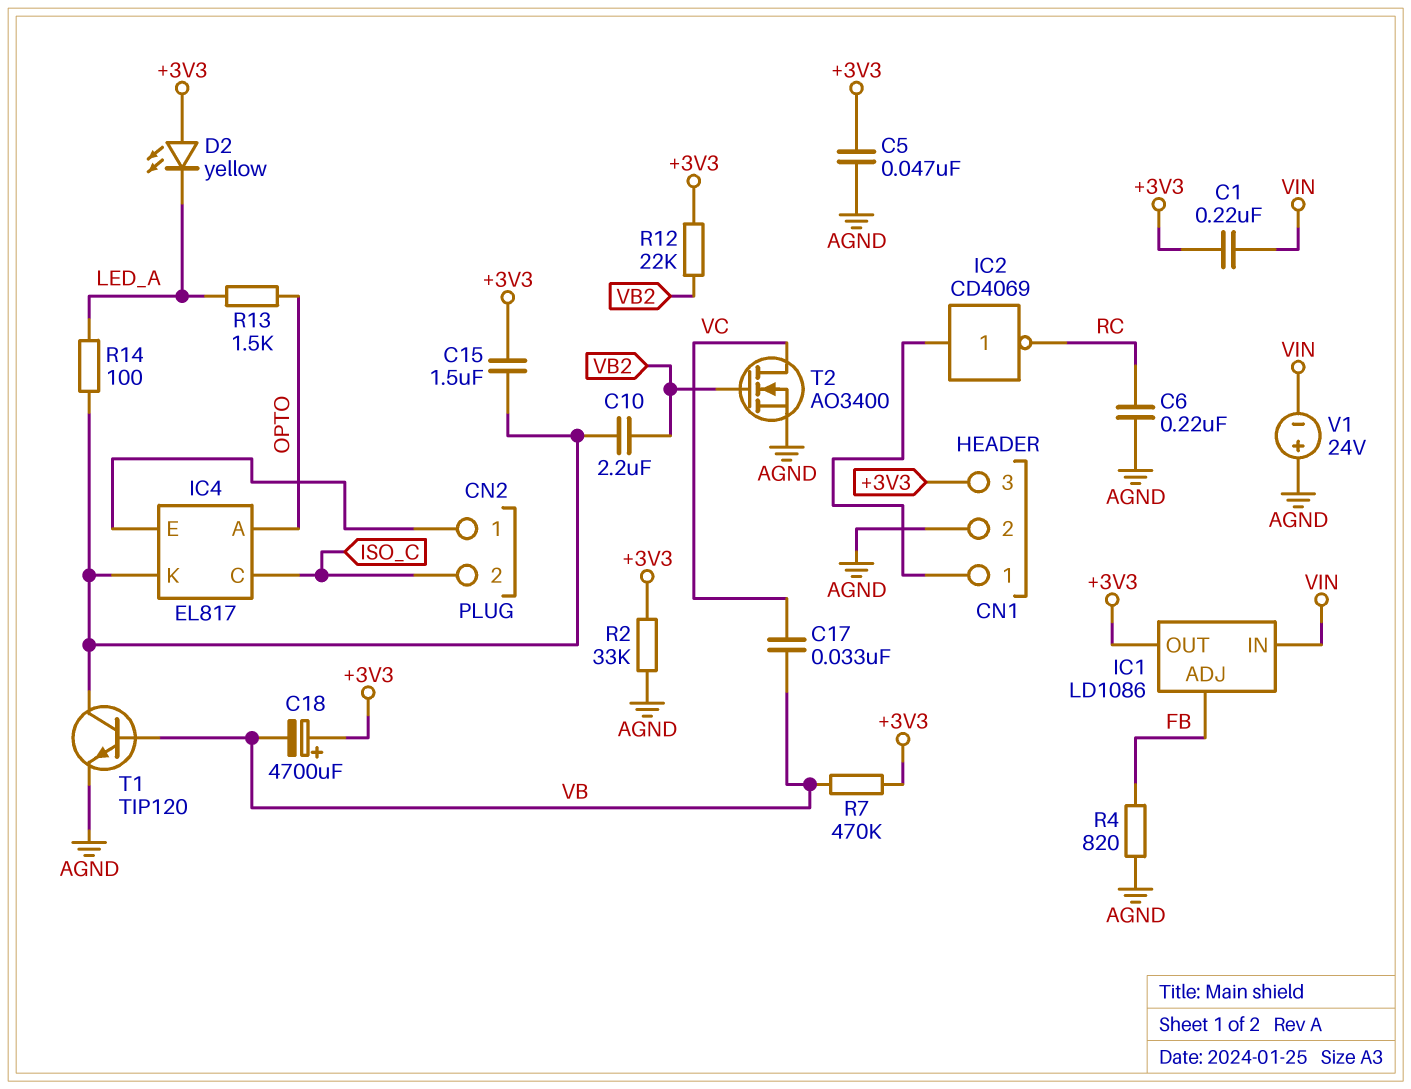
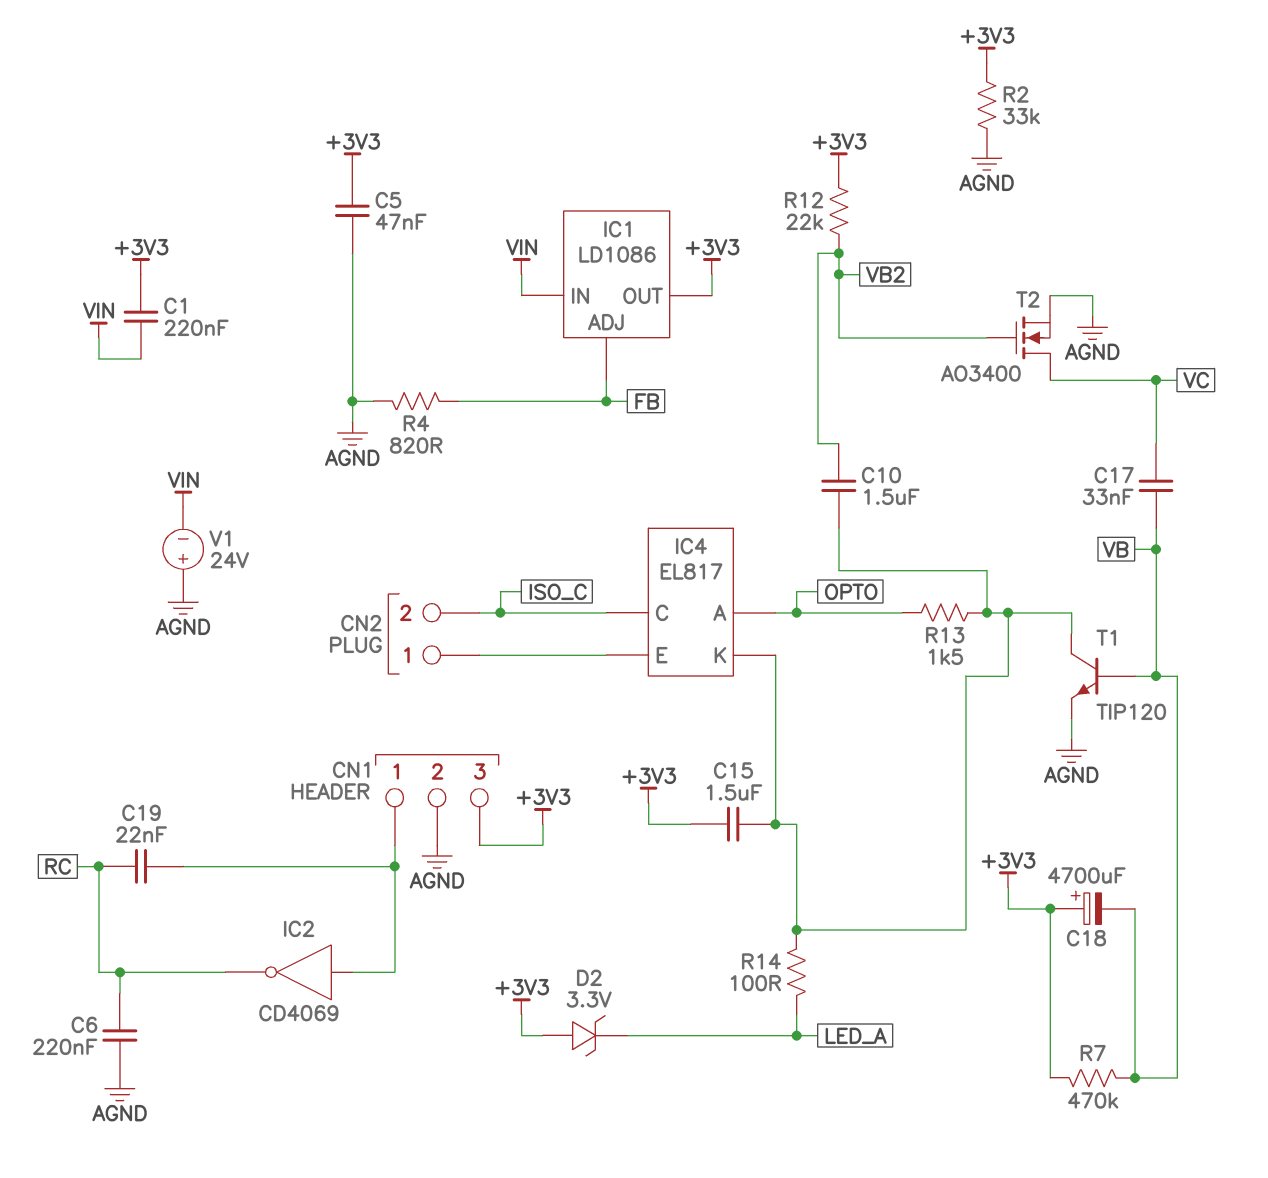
C10: 2.2uF (IC4/K, VB2) -> 1.5uF (IC4/K, VB2)
C19: none -> 22nF (CN1/1, RC)
D2: LED yellow (A +3V3, K LED_A) -> zener 3.3V (A +3V3, K LED_A)
R13: 1.5k (LED_A, OPTO) -> 1.5k (IC4/K, OPTO)

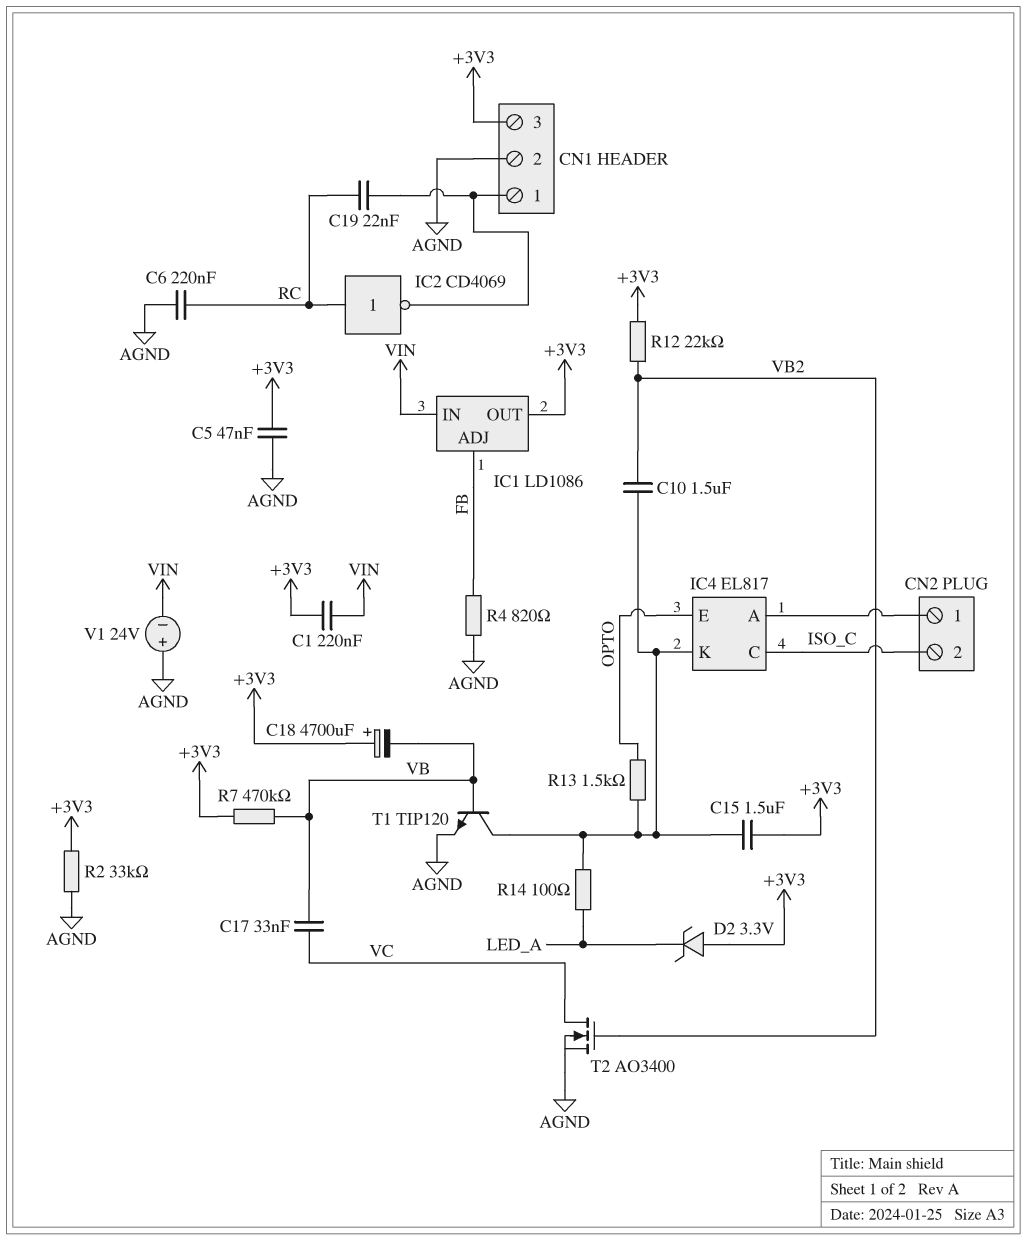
IC2: NOT CD4069 (in CN1/1, out RC) -> NOT CD4069 (in RC, out CN1/1)
IC4 pin A: OPTO -> CN2/1
IC4 pin E: CN2/1 -> OPTO

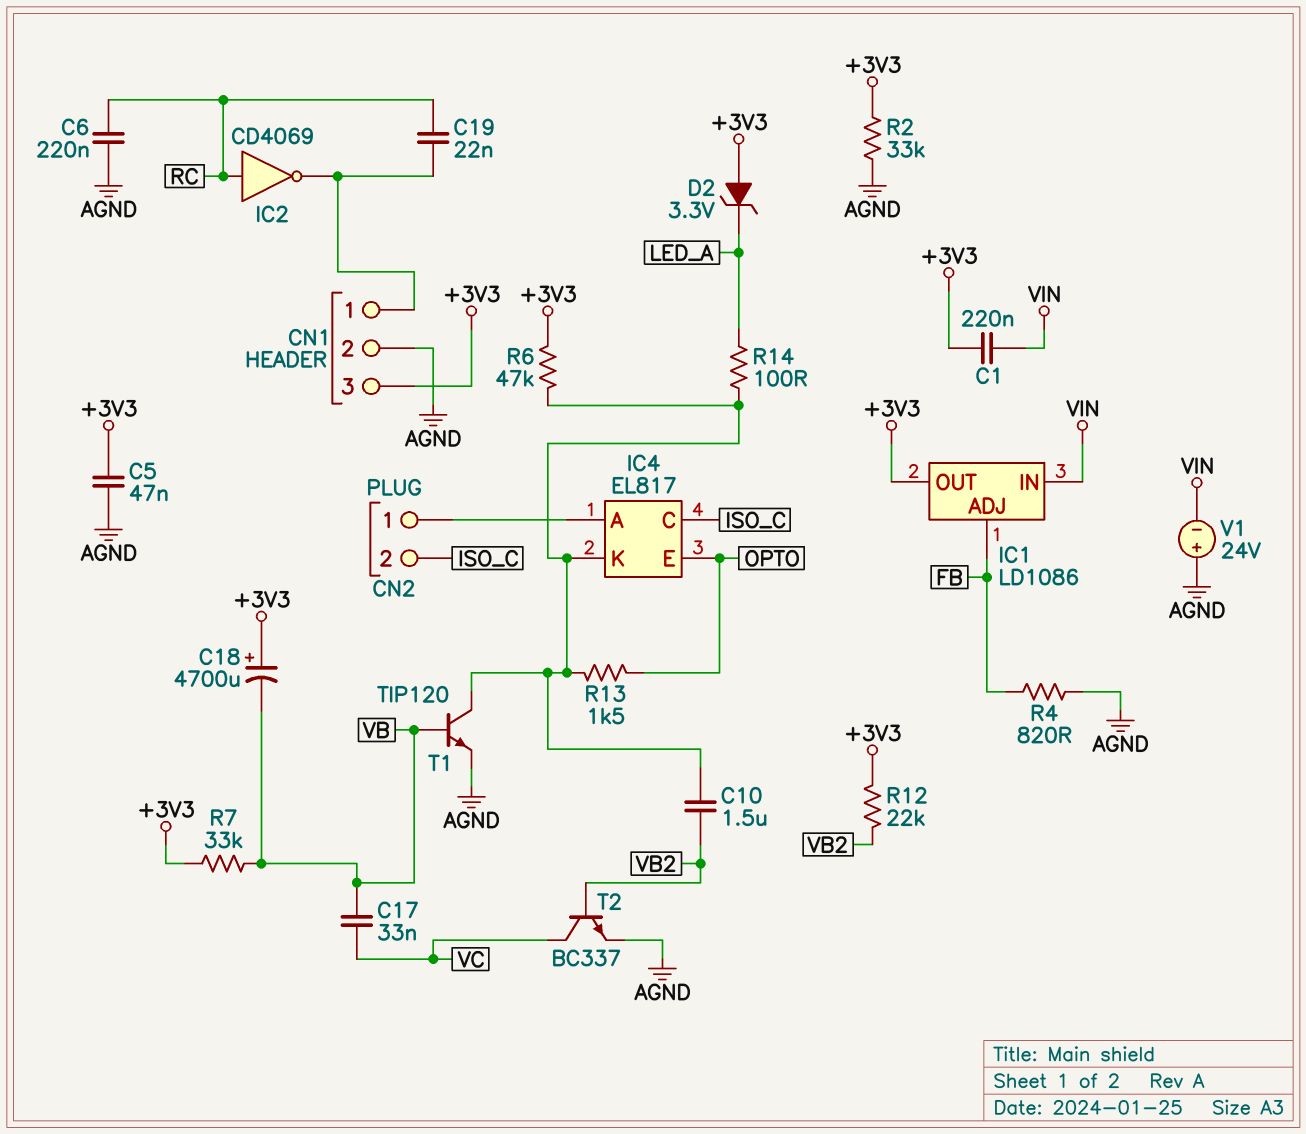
C15: 1.5uF (+3V3, IC4/K) -> none
R6: none -> 47k (+3V3, IC4/K)
R7: 470k (+3V3, VB) -> 33k (+3V3, VB)
T2: NMOS AO3400 (G VB2, D VC, S AGND) -> NPN BC337 (B VB2, C VC, E AGND)

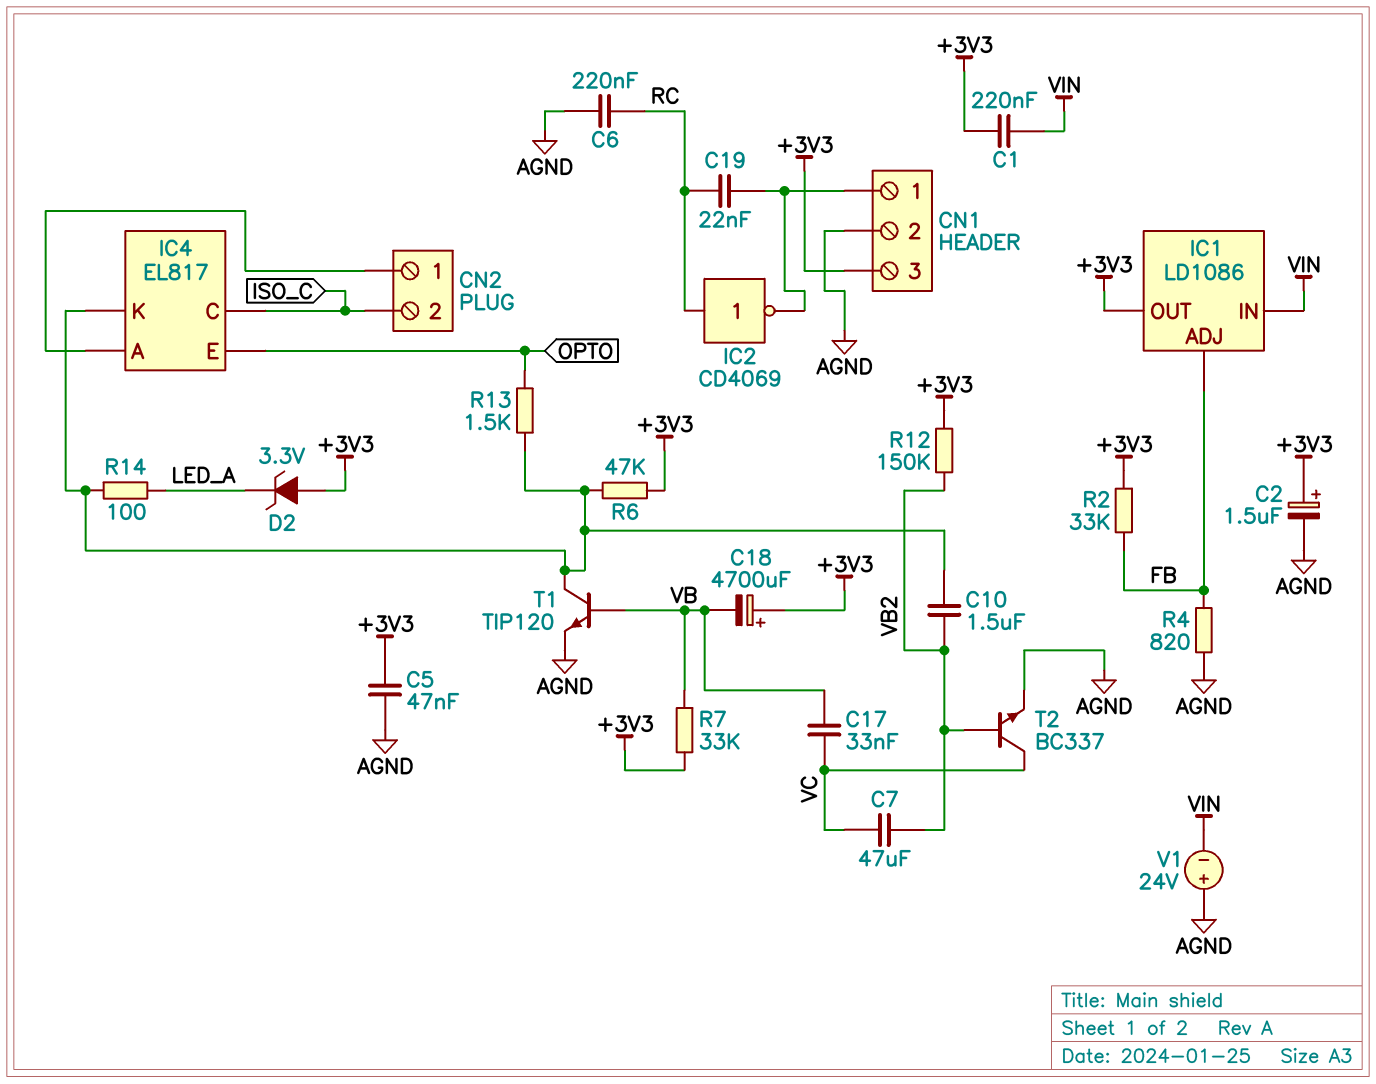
C2: none -> 1.5uF (plus +3V3, minus AGND)
C7: none -> 47uF (VB2, VC)
R2: 33k (+3V3, AGND) -> 33k (+3V3, FB)
R12: 22k (+3V3, VB2) -> 150k (+3V3, VB2)

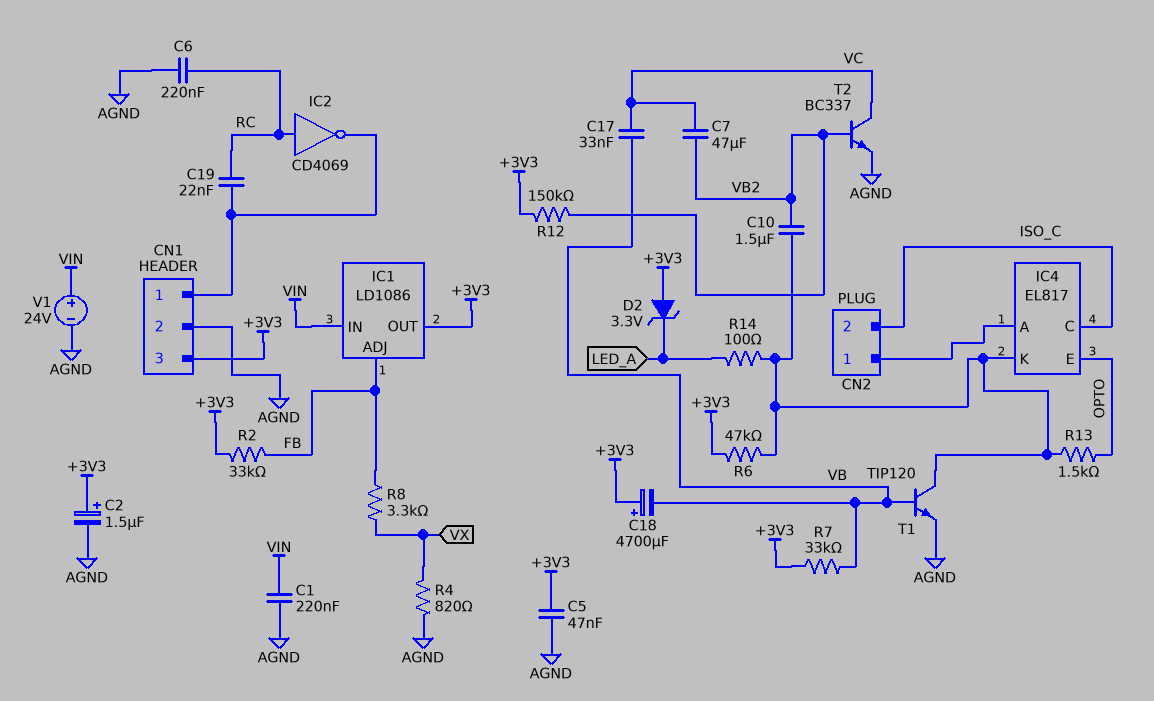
C1: 220nF (+3V3, VIN) -> 220nF (AGND, VIN)
R4: 820 (AGND, FB) -> 820 (AGND, VX)
R8: none -> 3.3k (FB, VX)
V1: 24V (plus AGND, minus VIN) -> 24V (plus VIN, minus AGND)

